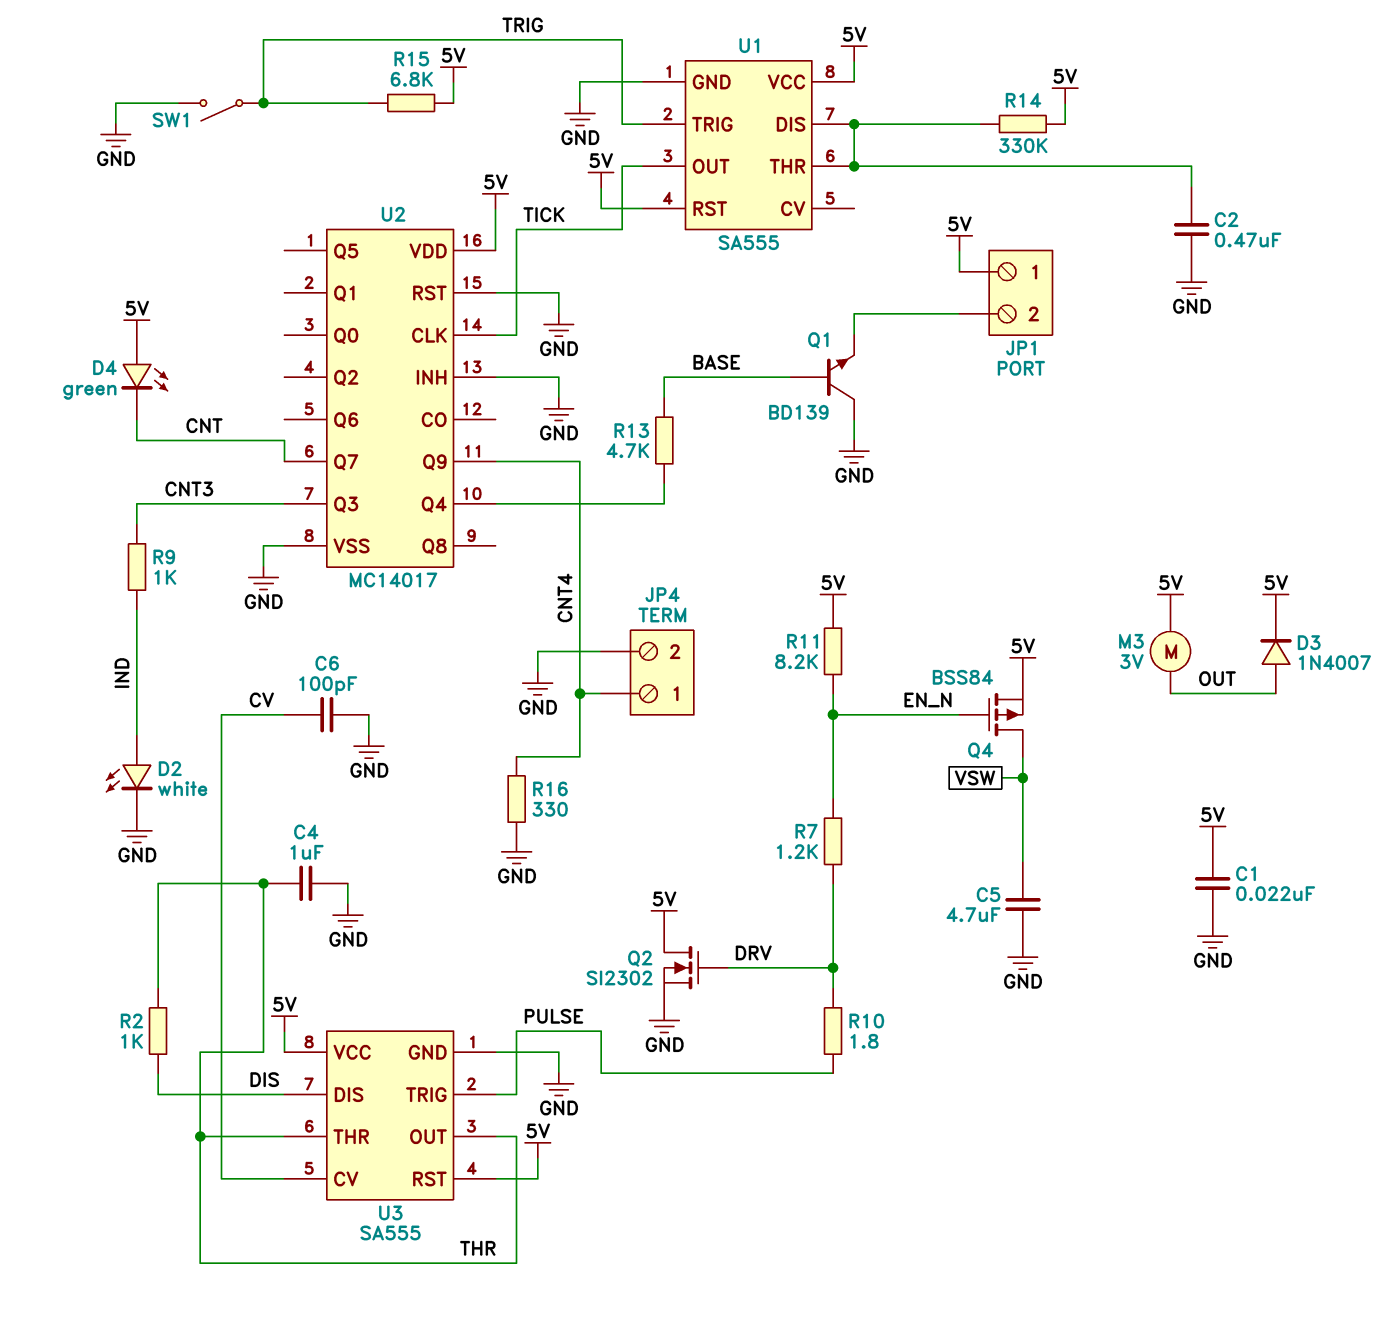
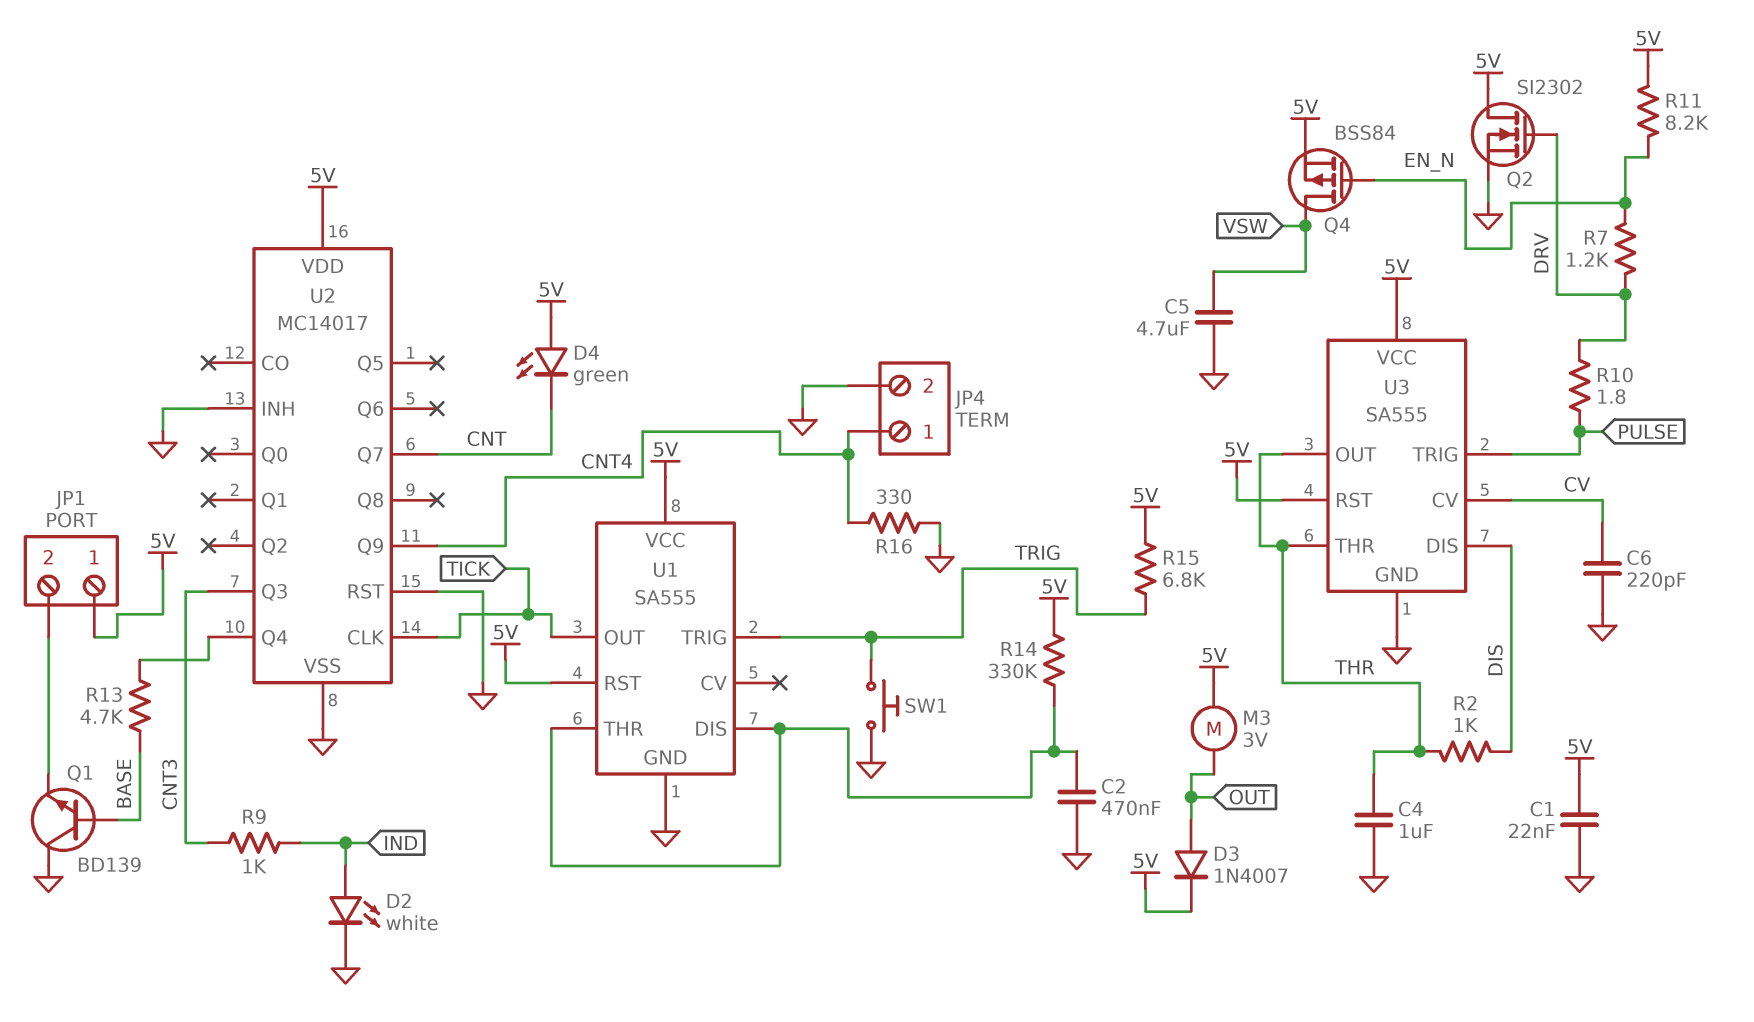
C6: 100pF (CV, GND) -> 220pF (CV, GND)
SW1: switch (GND, TRIG) -> button (GND, TRIG)

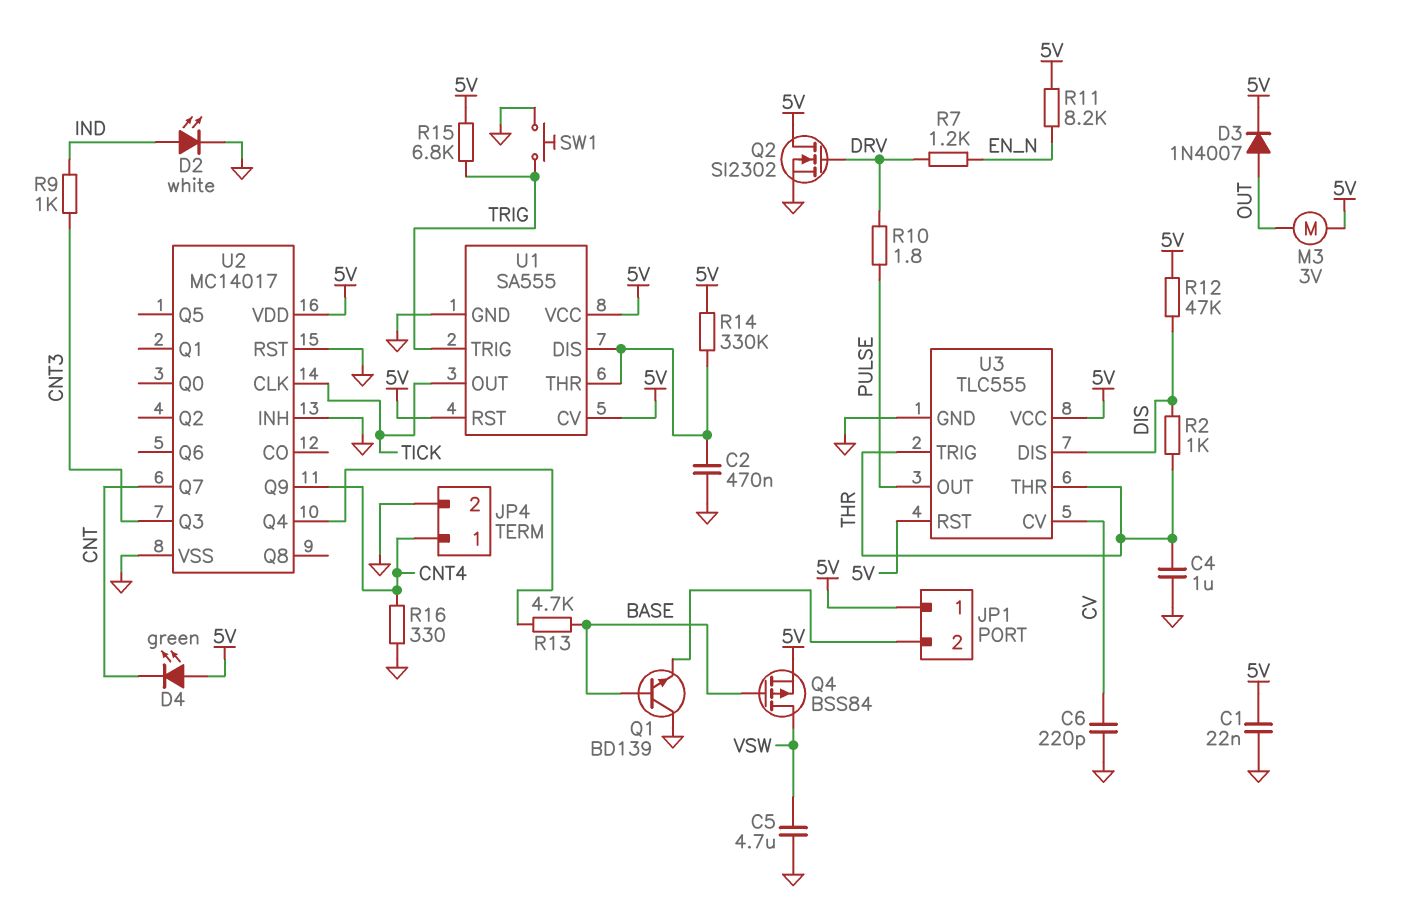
Q4: PMOS BSS84 (G EN_N, D VSW, S 5V) -> PMOS BSS84 (G BASE, D VSW, S 5V)
R12: none -> 47k (5V, DIS)
U1 pin CV: none -> 5V
U3: SA555 -> TLC555
U3 pin OUT: THR -> PULSE
U3 pin TRIG: PULSE -> THR

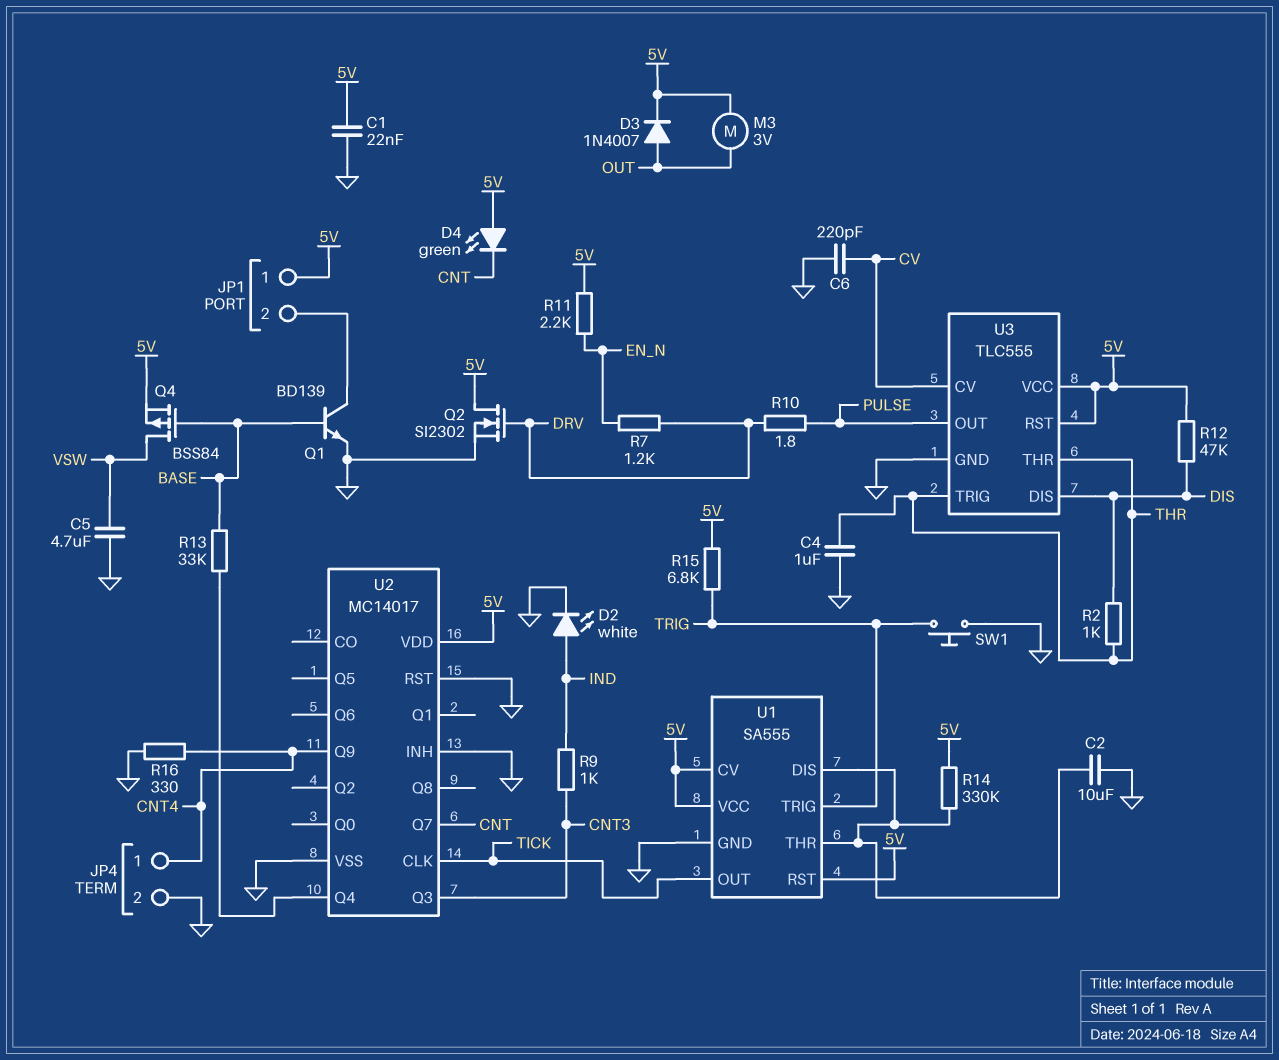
C2: 470nF (GND, U1/DIS) -> 10uF (GND, U1/DIS)
Q1: NPN BD139 (B BASE, C GND, E JP1/2) -> NPN BD139 (B BASE, C JP1/2, E GND)
R11: 8.2k (5V, EN_N) -> 2.2k (5V, EN_N)
R13: 4.7k (BASE, U2/Q4) -> 33k (BASE, U2/Q4)

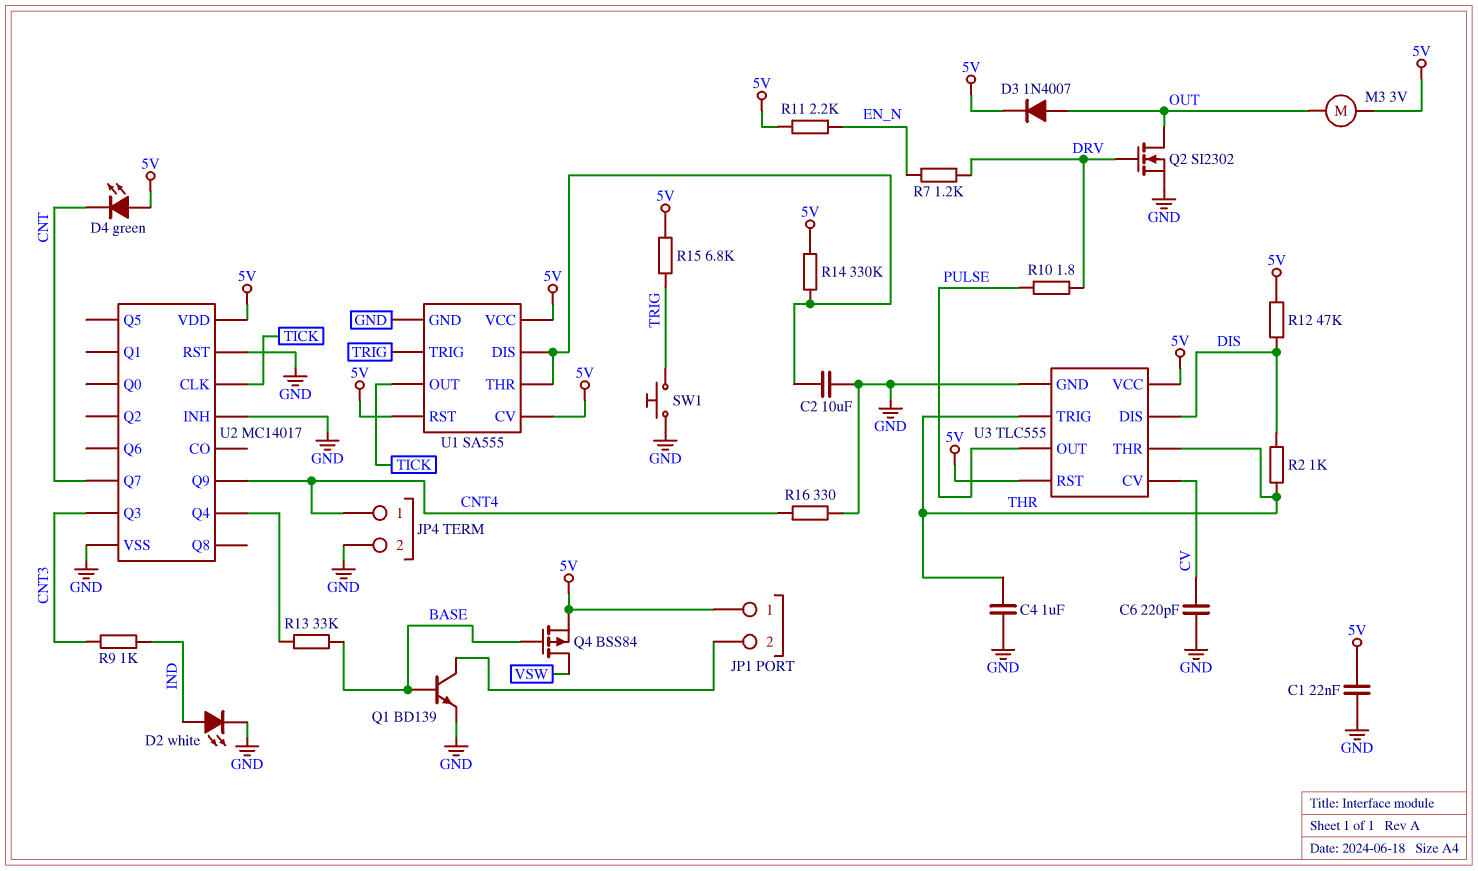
C5: 4.7uF (GND, VSW) -> none
Q2: NMOS SI2302 (G DRV, D 5V, S GND) -> NMOS SI2302 (G DRV, D OUT, S GND)

